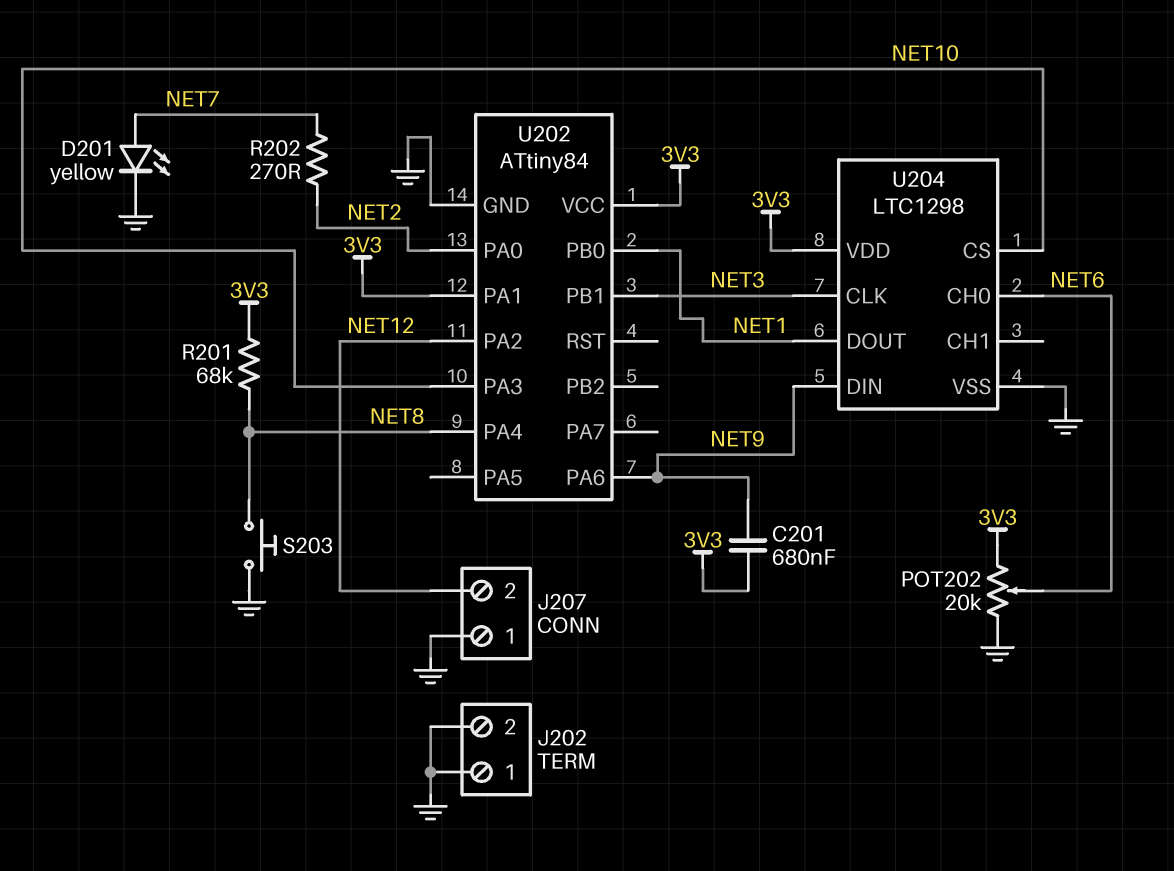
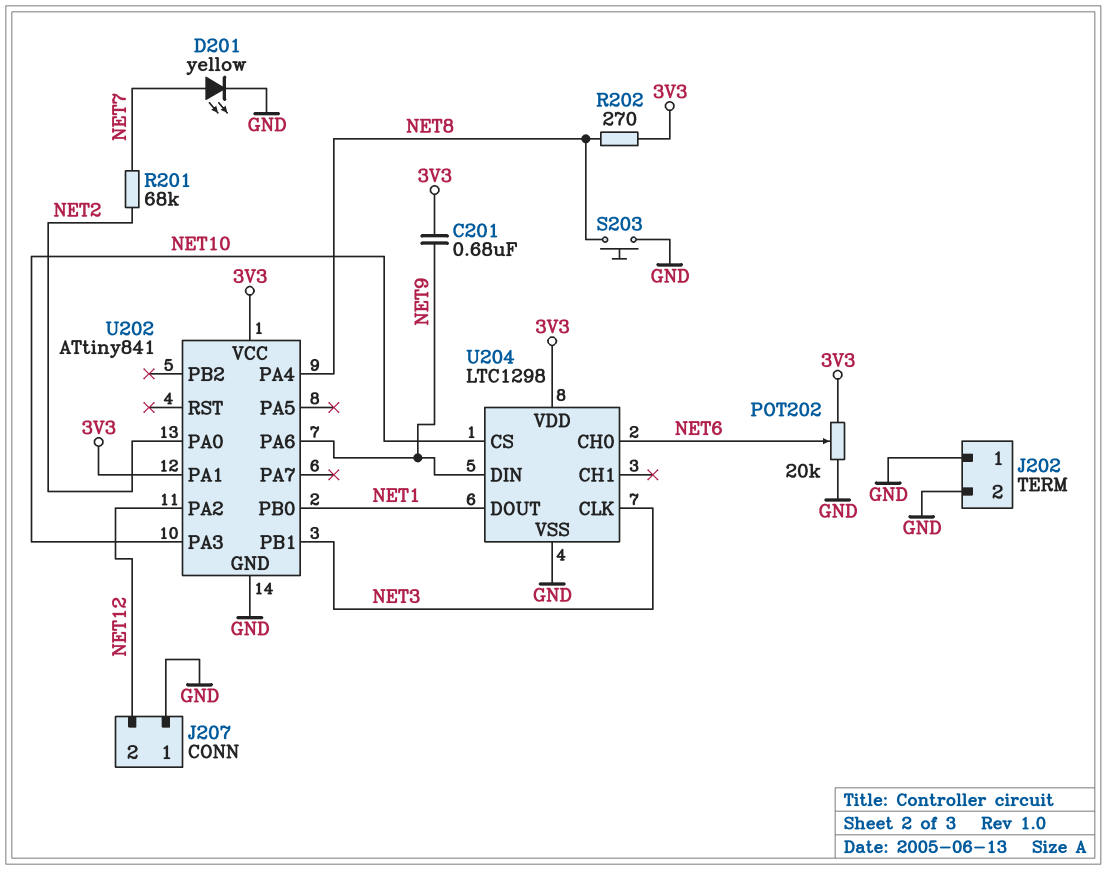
R201: 68k (3V3, NET8) -> 68k (NET2, NET7)
R202: 270 (NET2, NET7) -> 270 (3V3, NET8)
U202: ATtiny84 -> ATtiny841

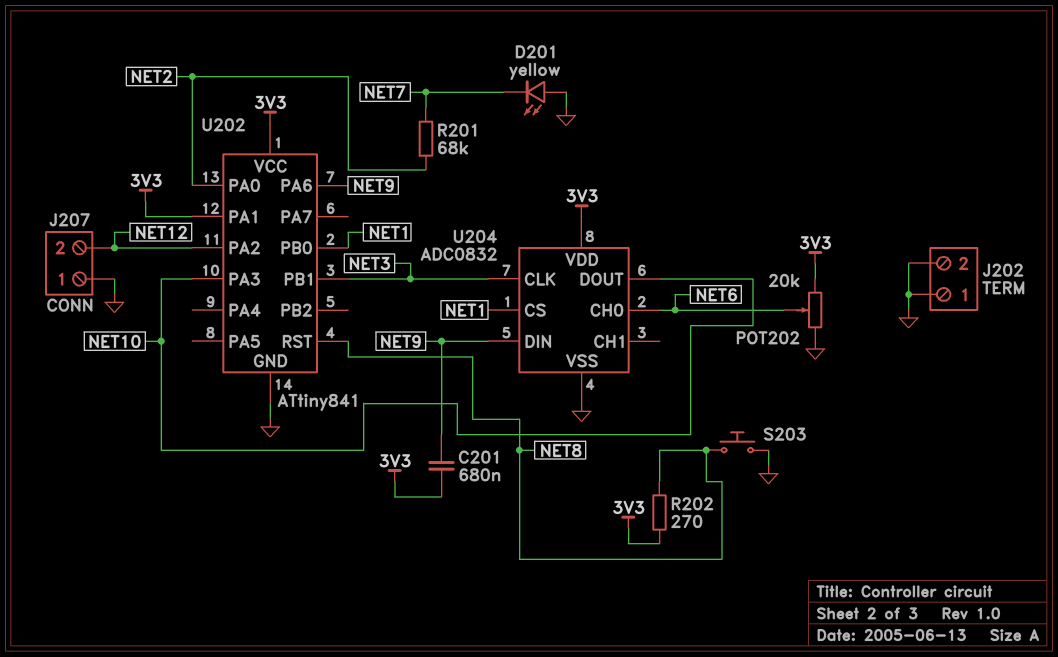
D201: LED yellow (A NET7, K GND) -> LED yellow (A GND, K NET7)
U202 pin PA4: NET8 -> none
U202 pin RST: none -> NET8
U204: LTC1298 -> ADC0832
U204 pin CS: NET10 -> NET1
U204 pin DOUT: NET1 -> NET10

